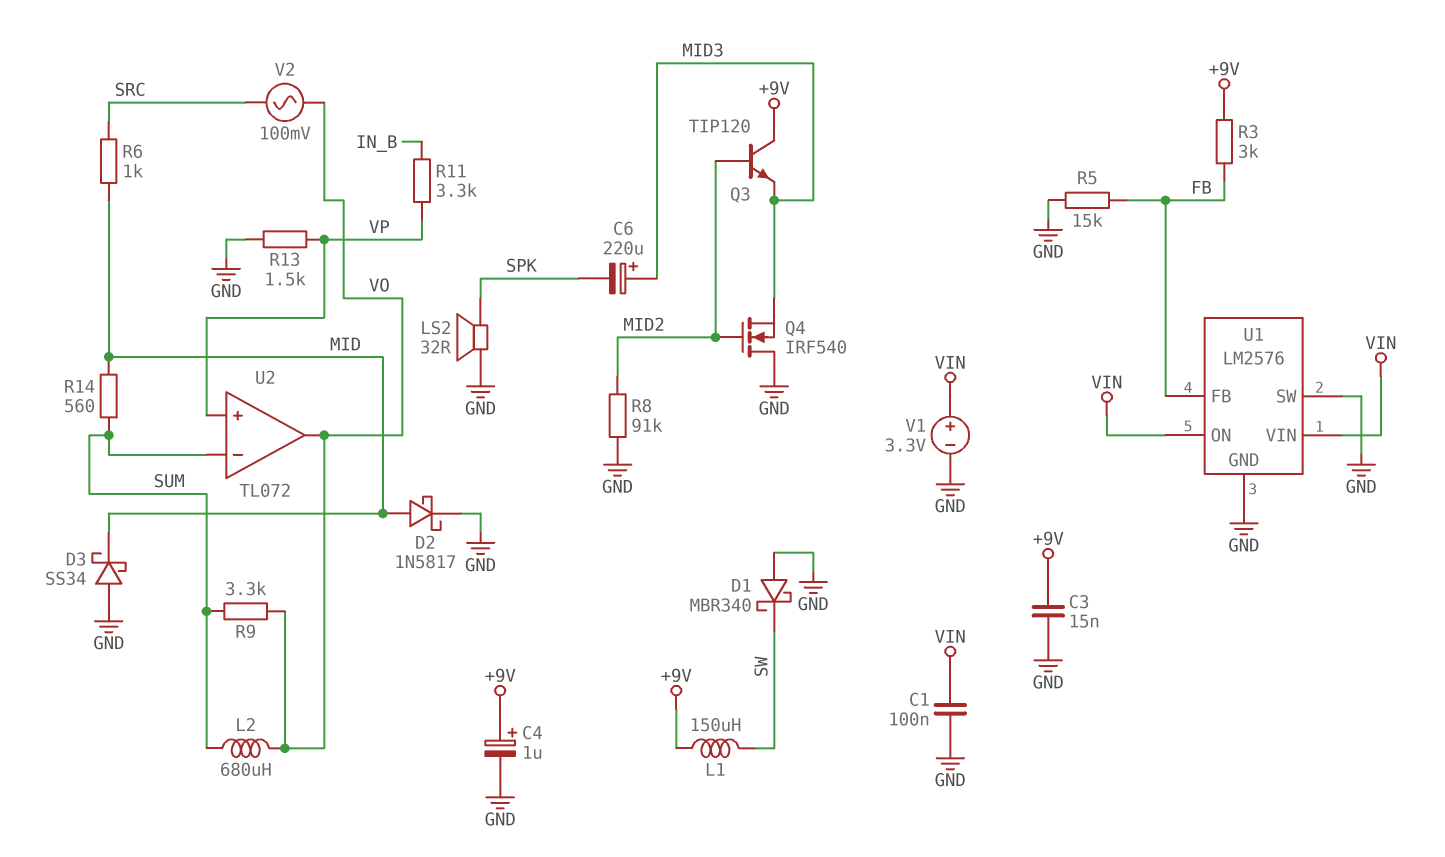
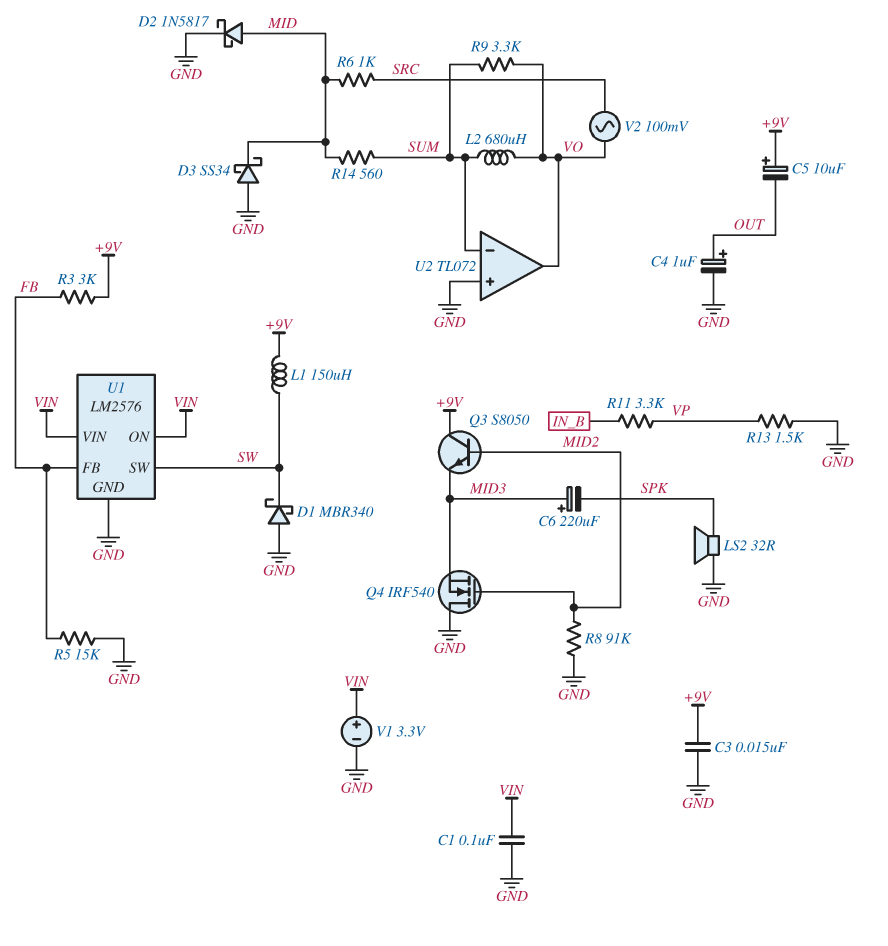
C4: 1uF (plus +9V, minus GND) -> 1uF (plus OUT, minus GND)
C5: none -> 10uF (plus +9V, minus OUT)
Q3: NPN TIP120 (B MID2, C +9V, E MID3) -> NPN S8050 (B MID2, C +9V, E MID3)
U1 pin SW: GND -> SW
U2 pin in+: VP -> GND

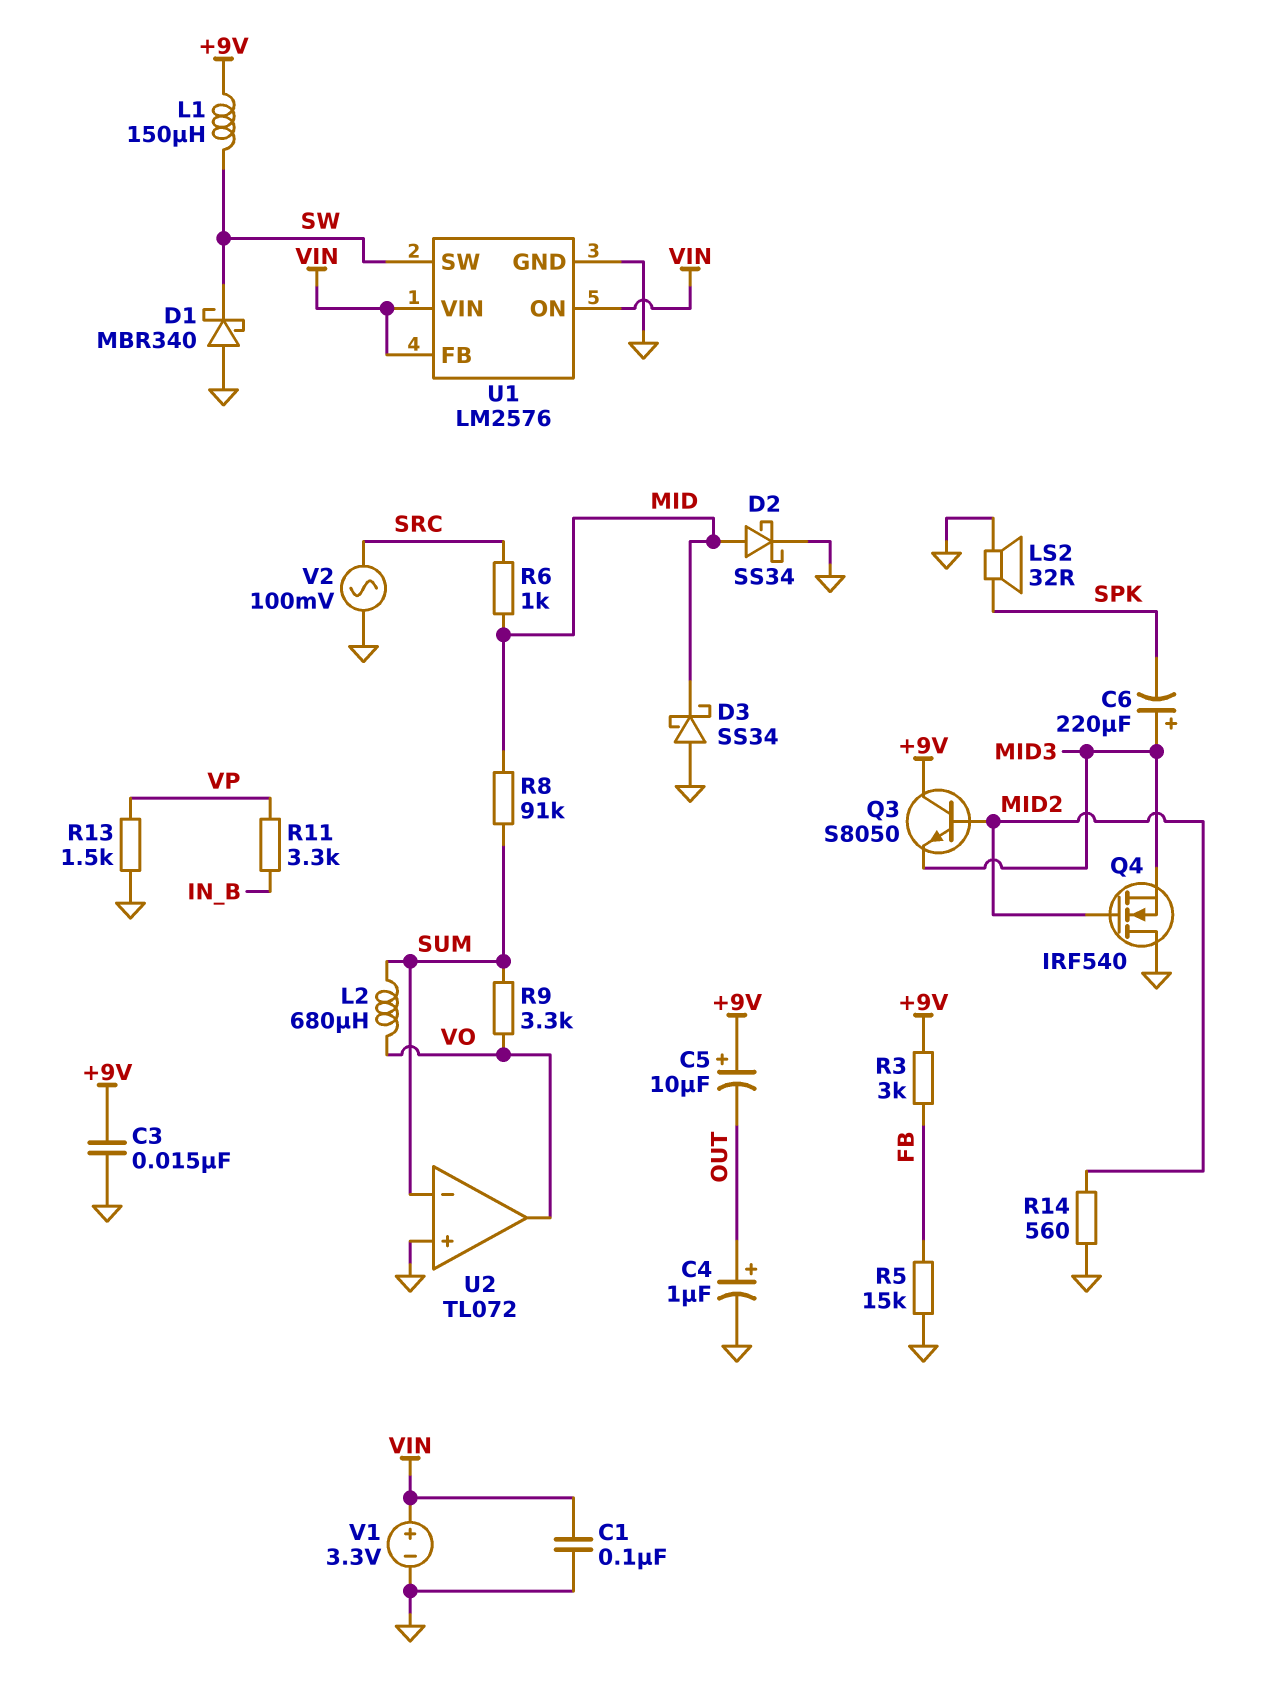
D2: schottky 1N5817 (A MID, K GND) -> schottky SS34 (A MID, K GND)
R8: 91k (GND, MID2) -> 91k (MID, SUM)
R14: 560 (MID, SUM) -> 560 (GND, MID2)
U1 pin FB: FB -> VIN
V2: AC 100mV (SRC, VO) -> AC 100mV (GND, SRC)

